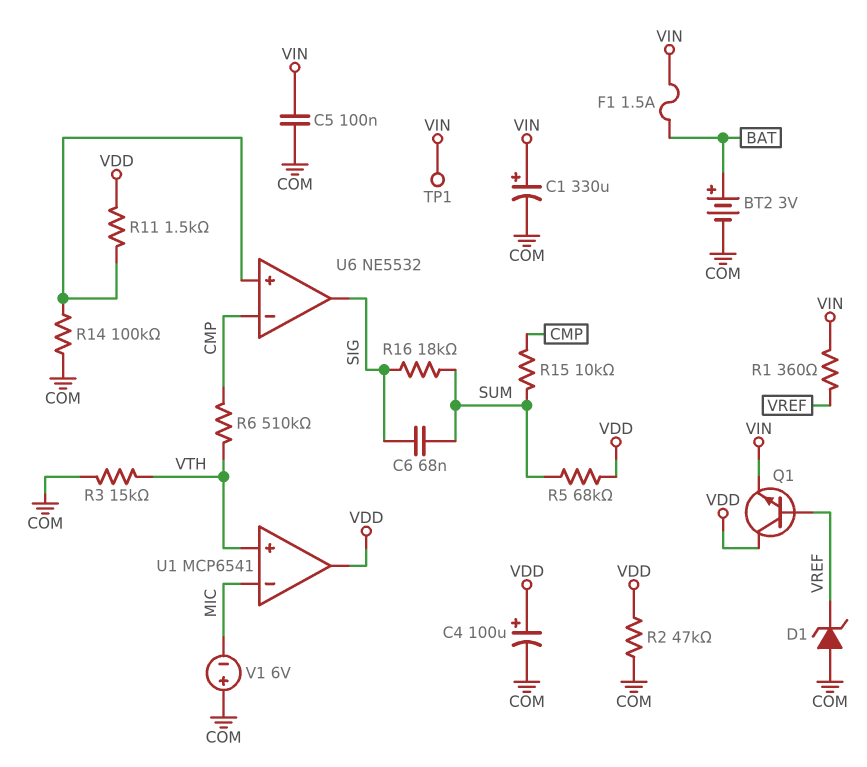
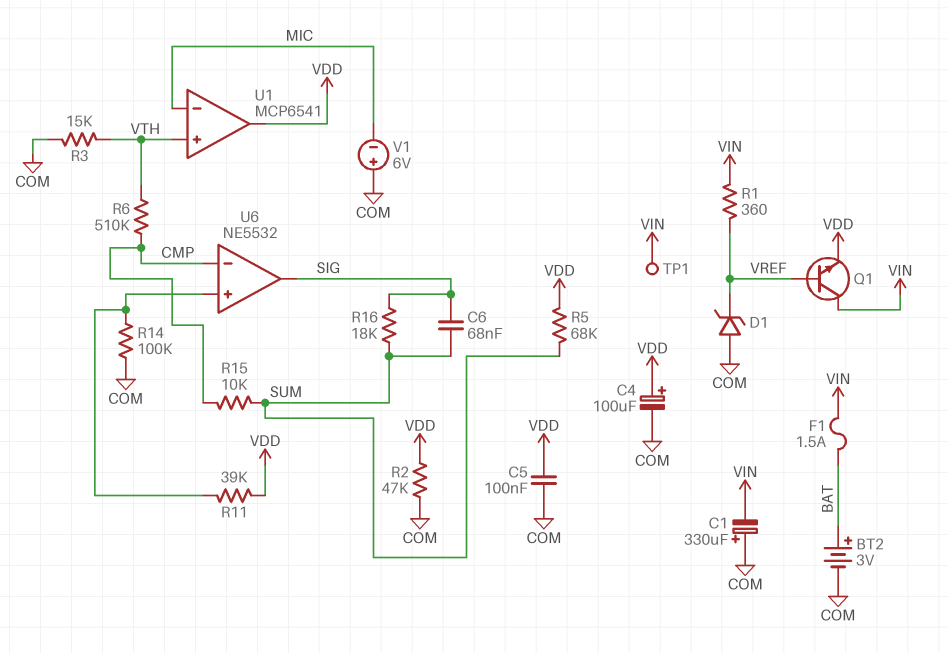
C1: 330uF (plus VIN, minus COM) -> 330uF (plus COM, minus VIN)
C5: 100nF (COM, VIN) -> 100nF (COM, VDD)
Q1: NPN (B VREF, C VDD, E VIN) -> NPN (B VREF, C VIN, E VDD)
R11: 1.5k (U6/in+, VDD) -> 39k (U6/in+, VDD)

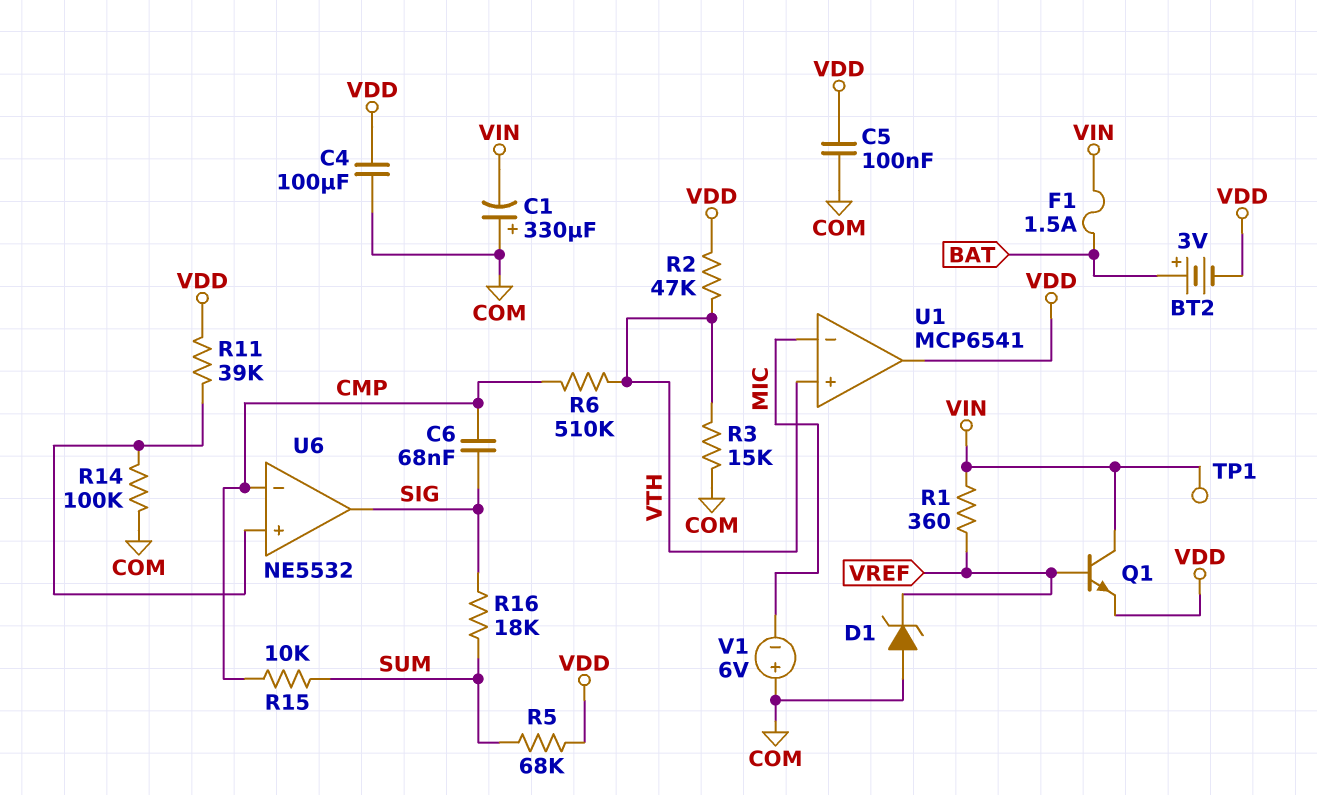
BT2: 3V (plus BAT, minus COM) -> 3V (plus BAT, minus VDD)
C4: 100uF (plus VDD, minus COM) -> 100uF (COM, VDD)
C6: 68nF (SIG, SUM) -> 68nF (CMP, SIG)
R2: 47k (COM, VDD) -> 47k (VDD, VTH)

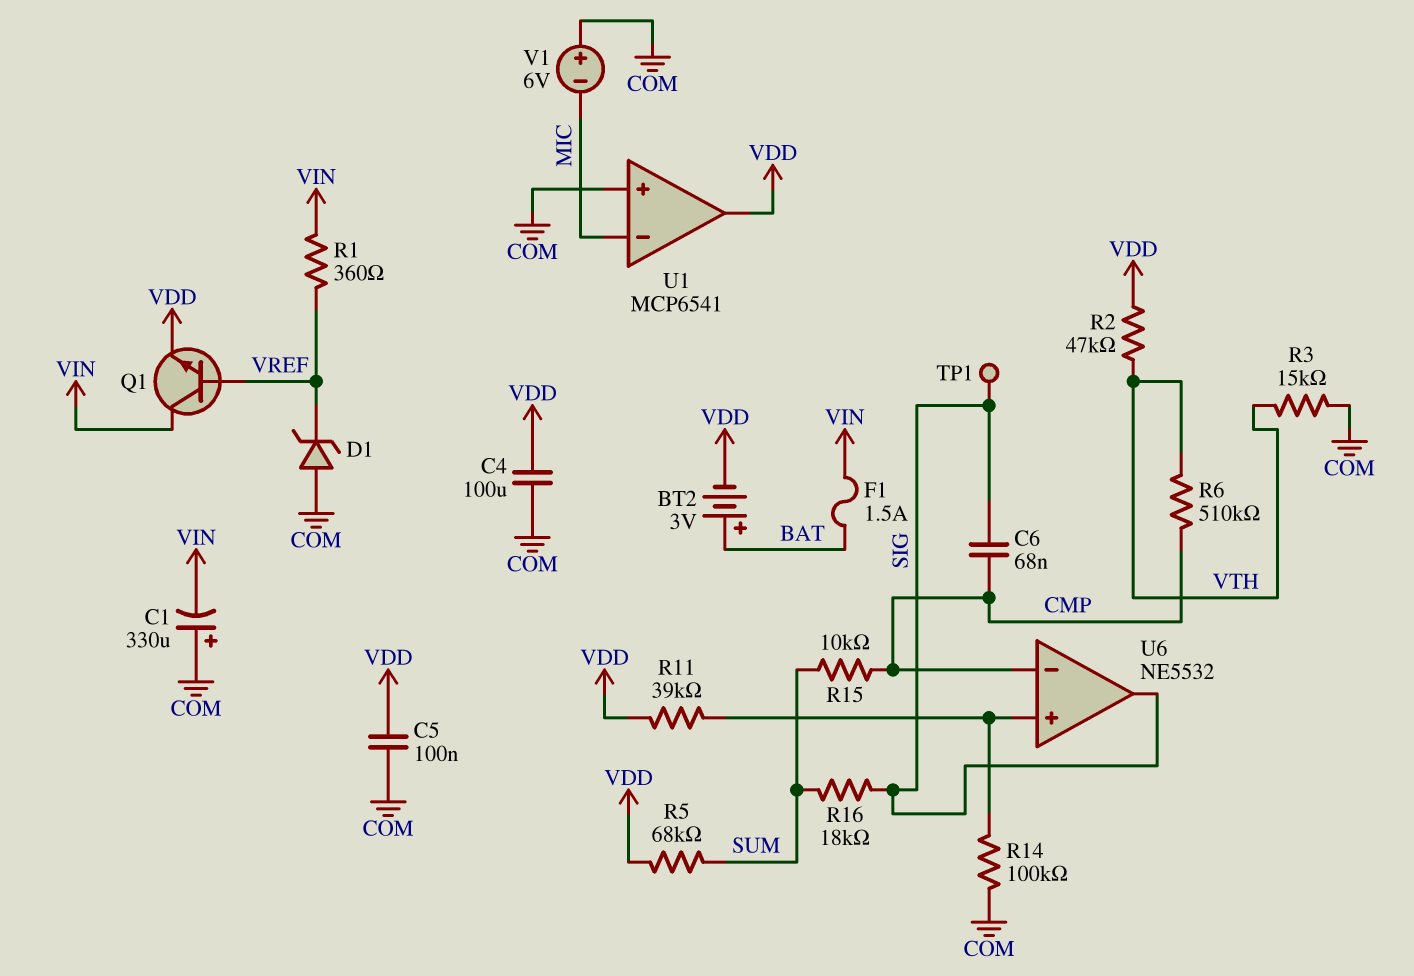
TP1: test point (VIN) -> test point (SIG)
U1 pin in+: VTH -> COM

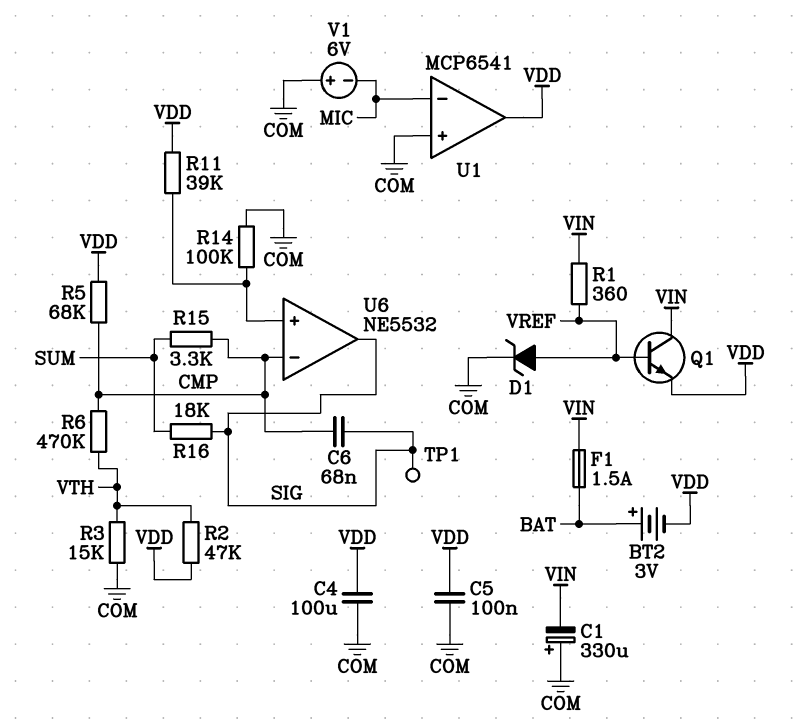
D1: zener (A COM, K VREF) -> zener (A VREF, K COM)
R5: 68k (SUM, VDD) -> 68k (CMP, VDD)
R6: 510k (CMP, VTH) -> 470k (CMP, VTH)
R15: 10k (CMP, SUM) -> 3.3k (CMP, SUM)

